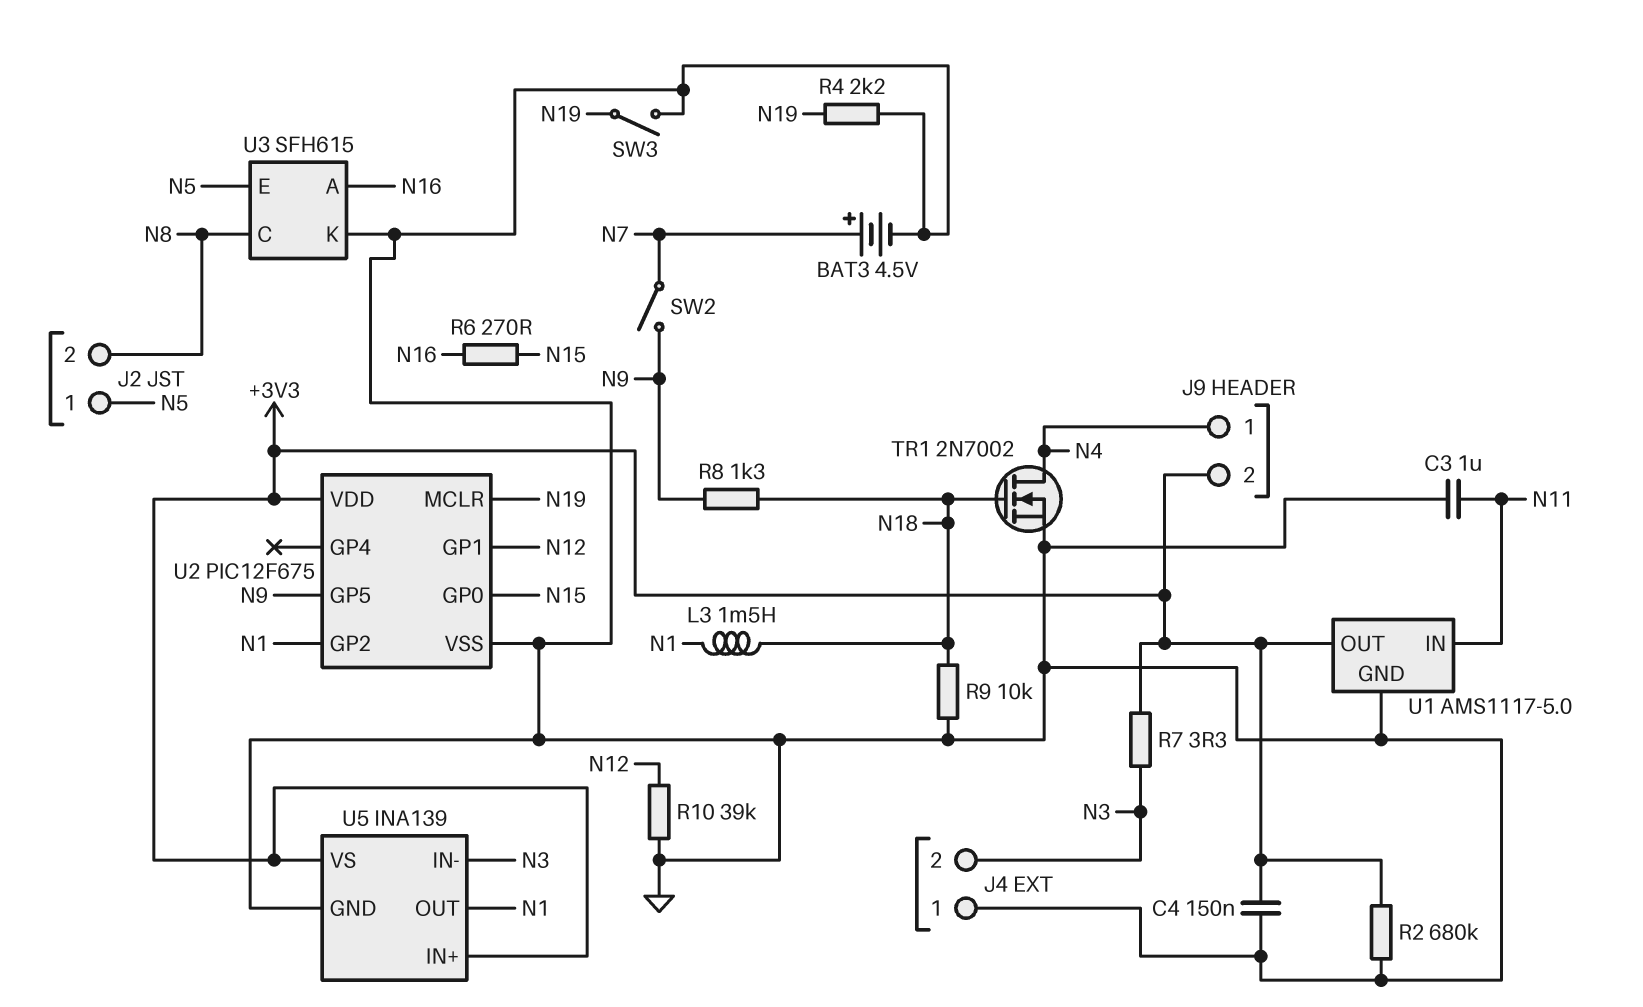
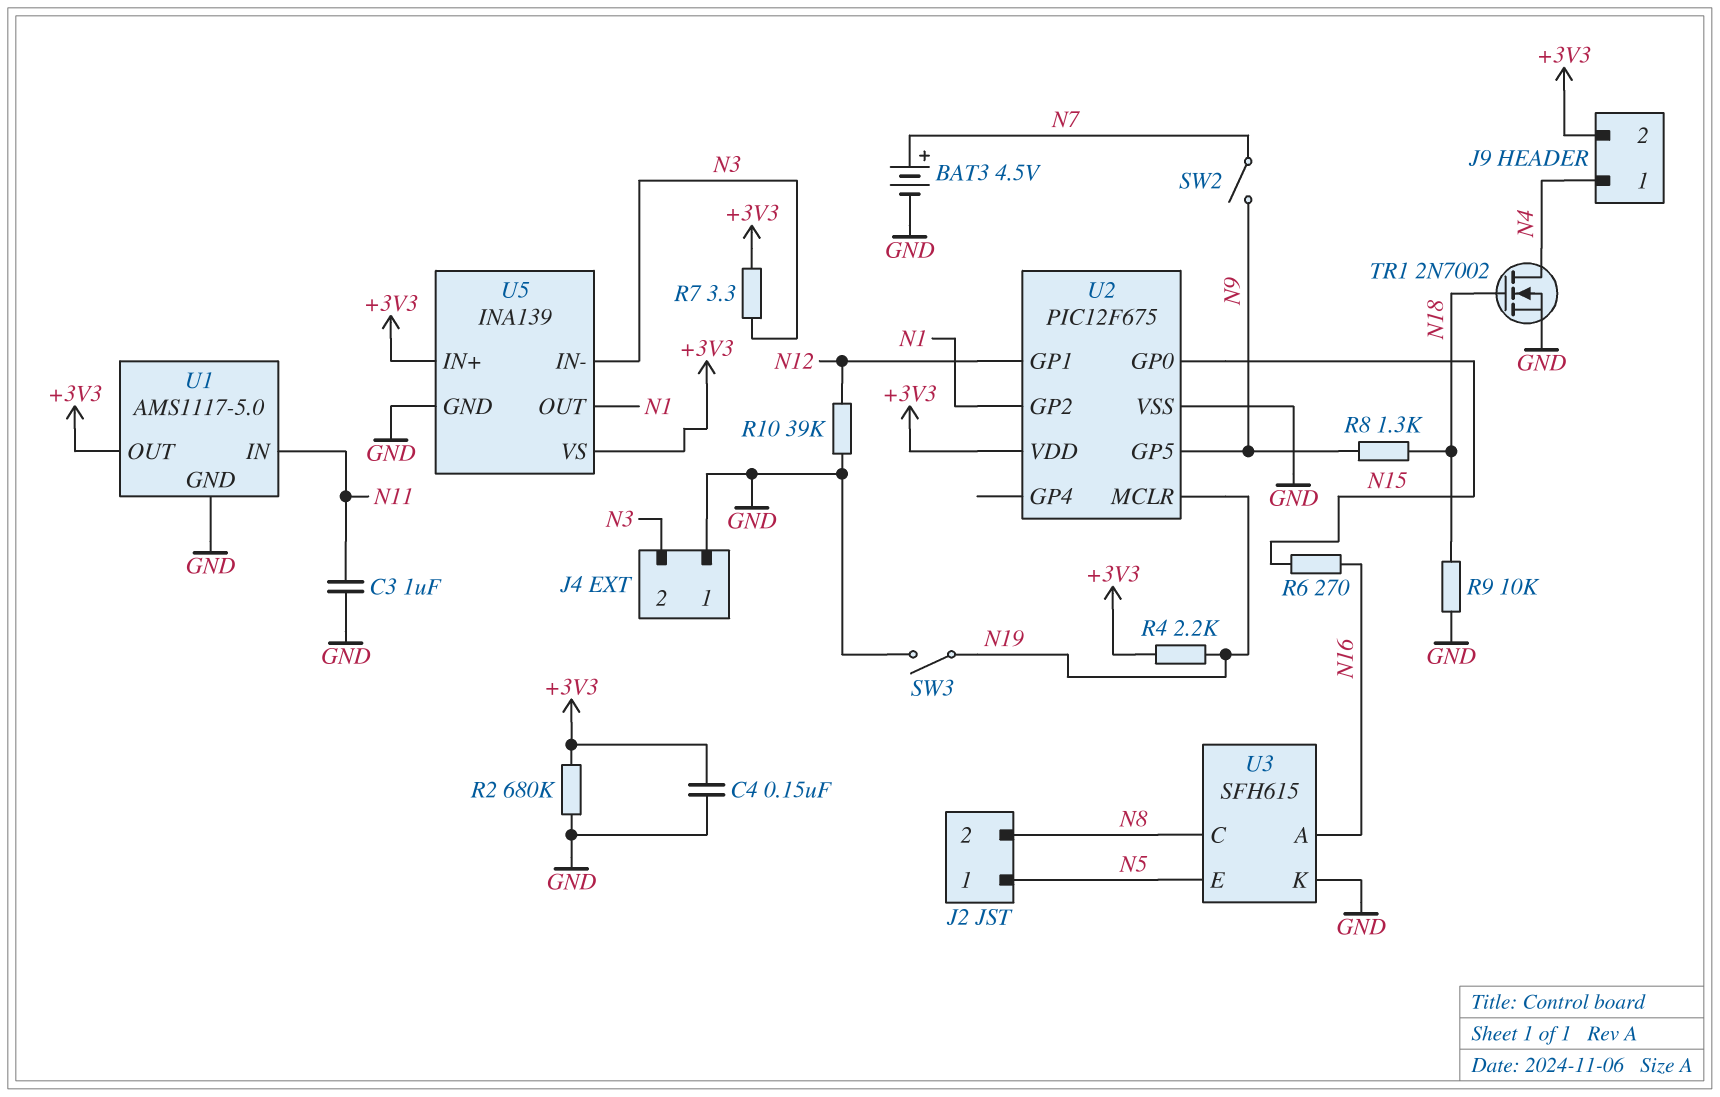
L3: 1.5mH (N1, N18) -> none
R4: 2.2k (GND, N19) -> 2.2k (+3V3, N19)

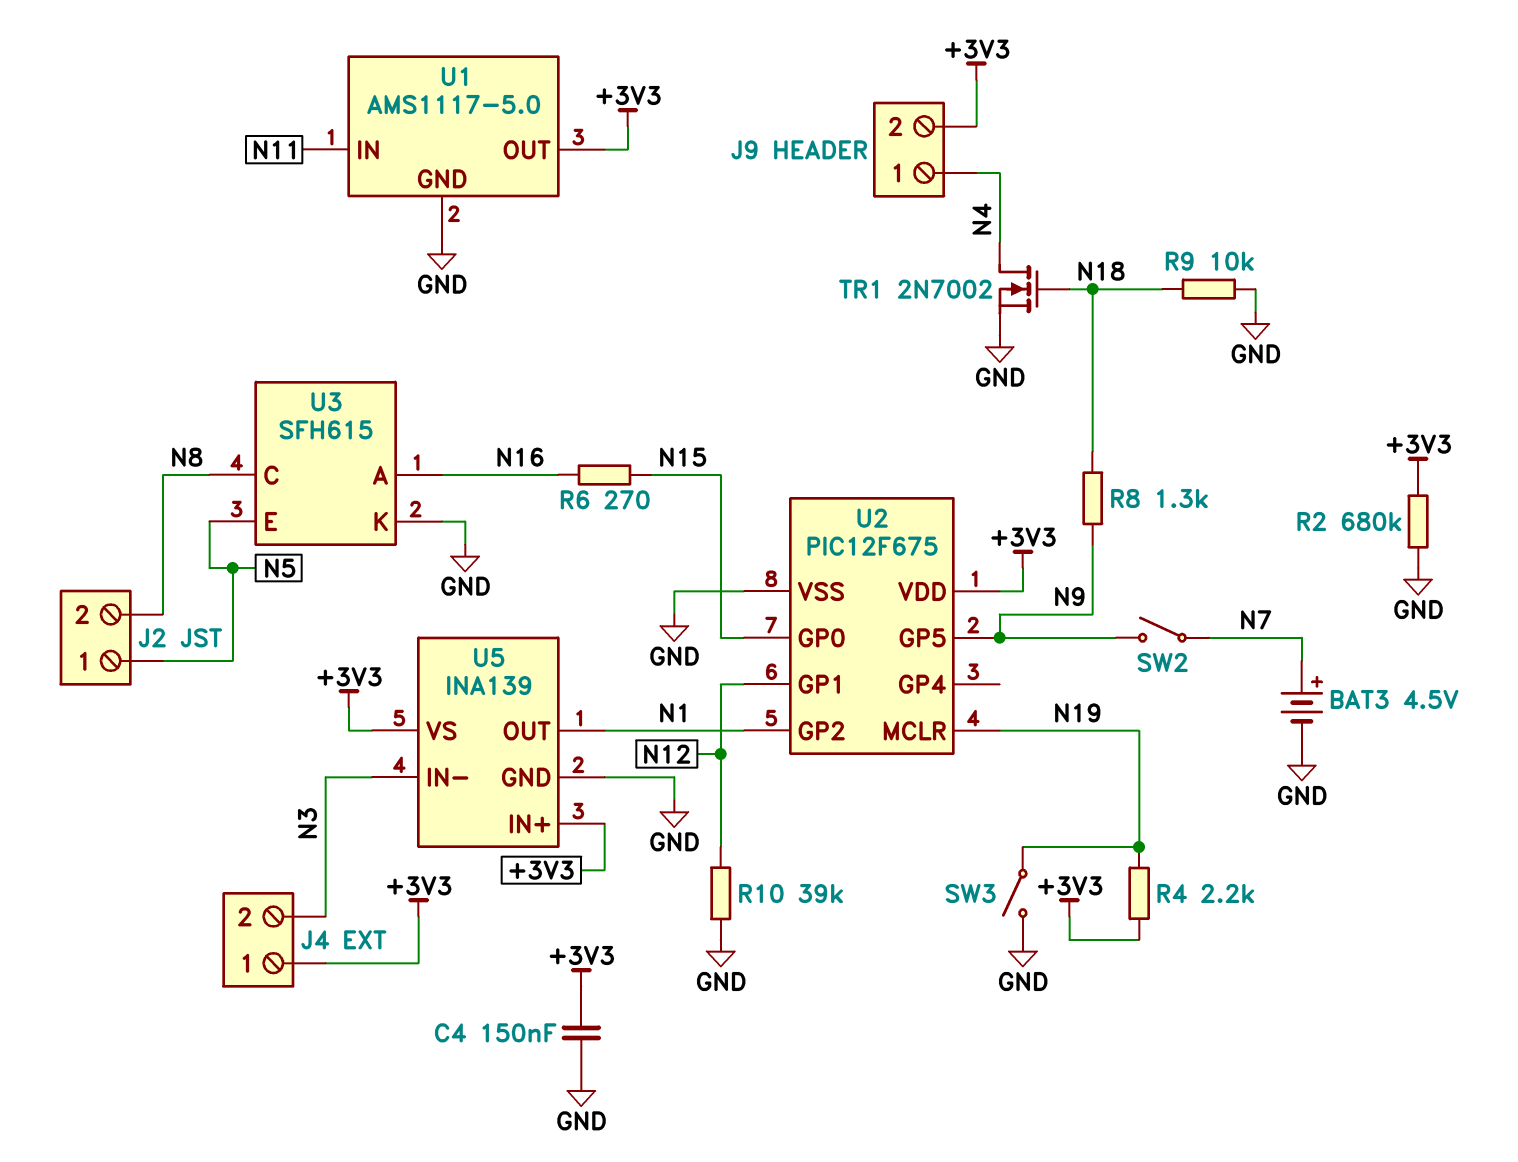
C3: 1uF (GND, N11) -> none
J4 pin 1: GND -> +3V3
R7: 3.3 (+3V3, N3) -> none

